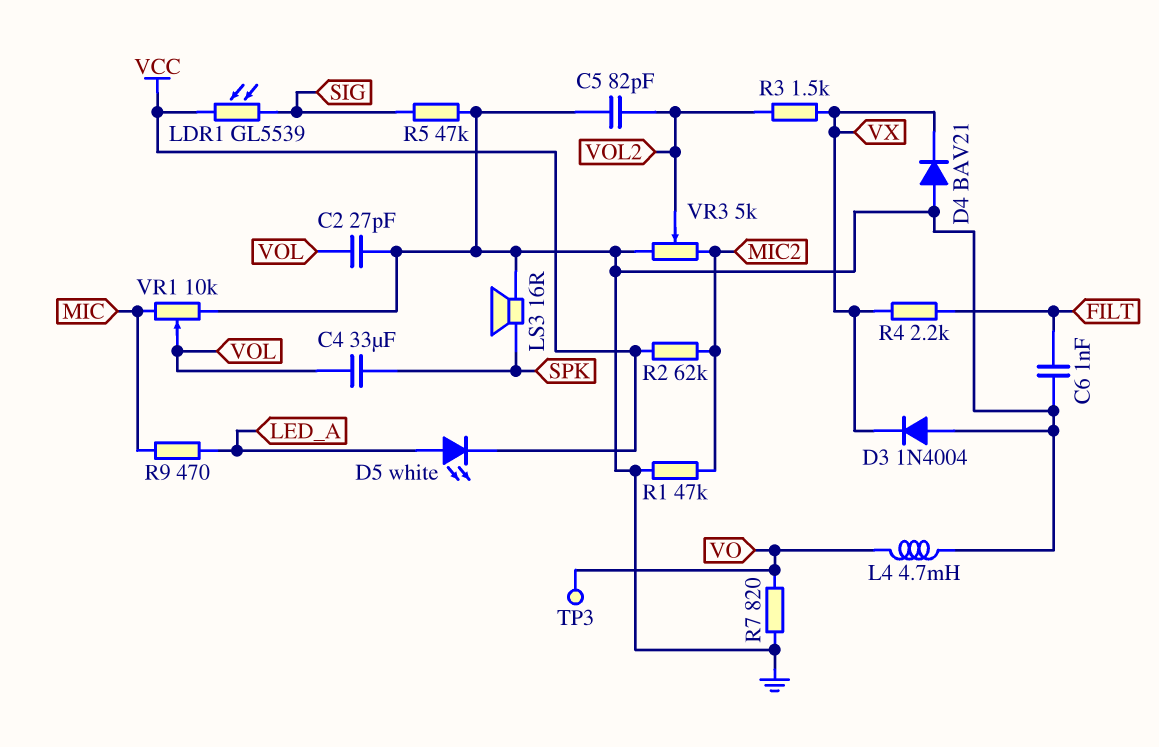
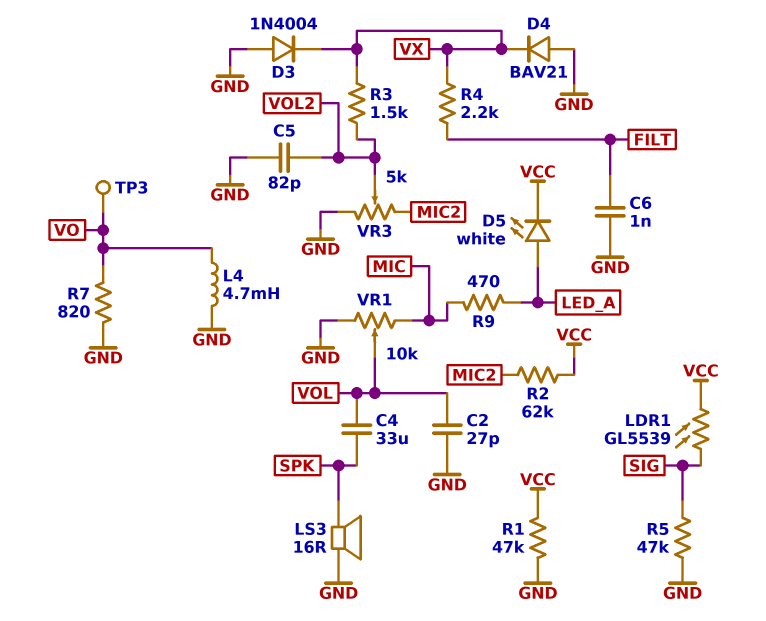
R1: 47k (GND, MIC2) -> 47k (GND, VCC)

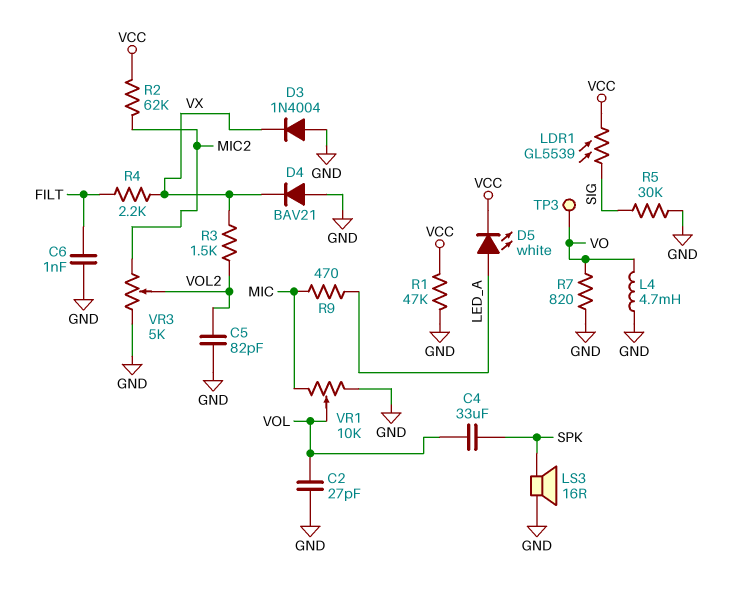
R5: 47k (GND, SIG) -> 30k (GND, SIG)

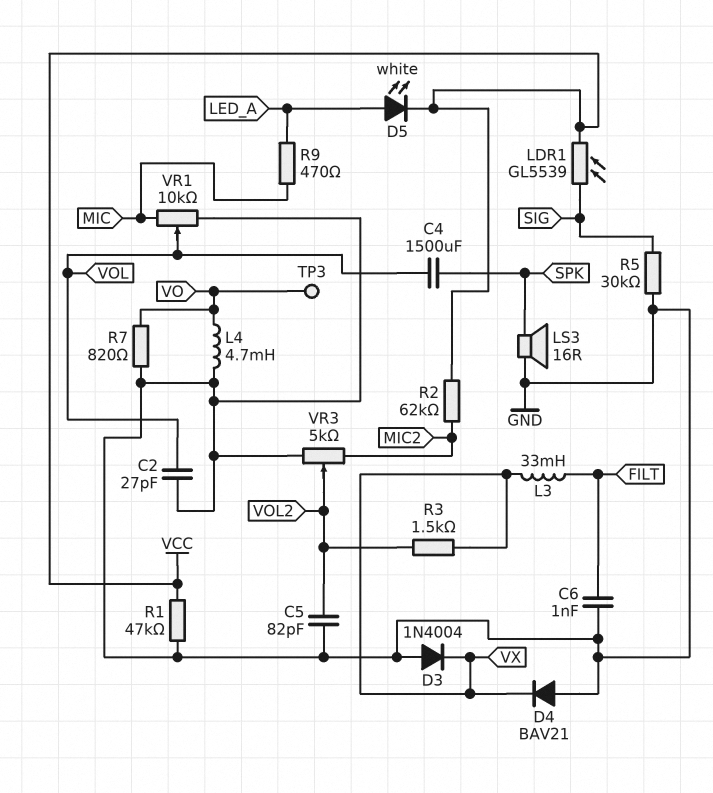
C4: 33uF (SPK, VOL) -> 1500uF (SPK, VOL)
L3: none -> 33mH (FILT, VX)
R4: 2.2k (FILT, VX) -> none

